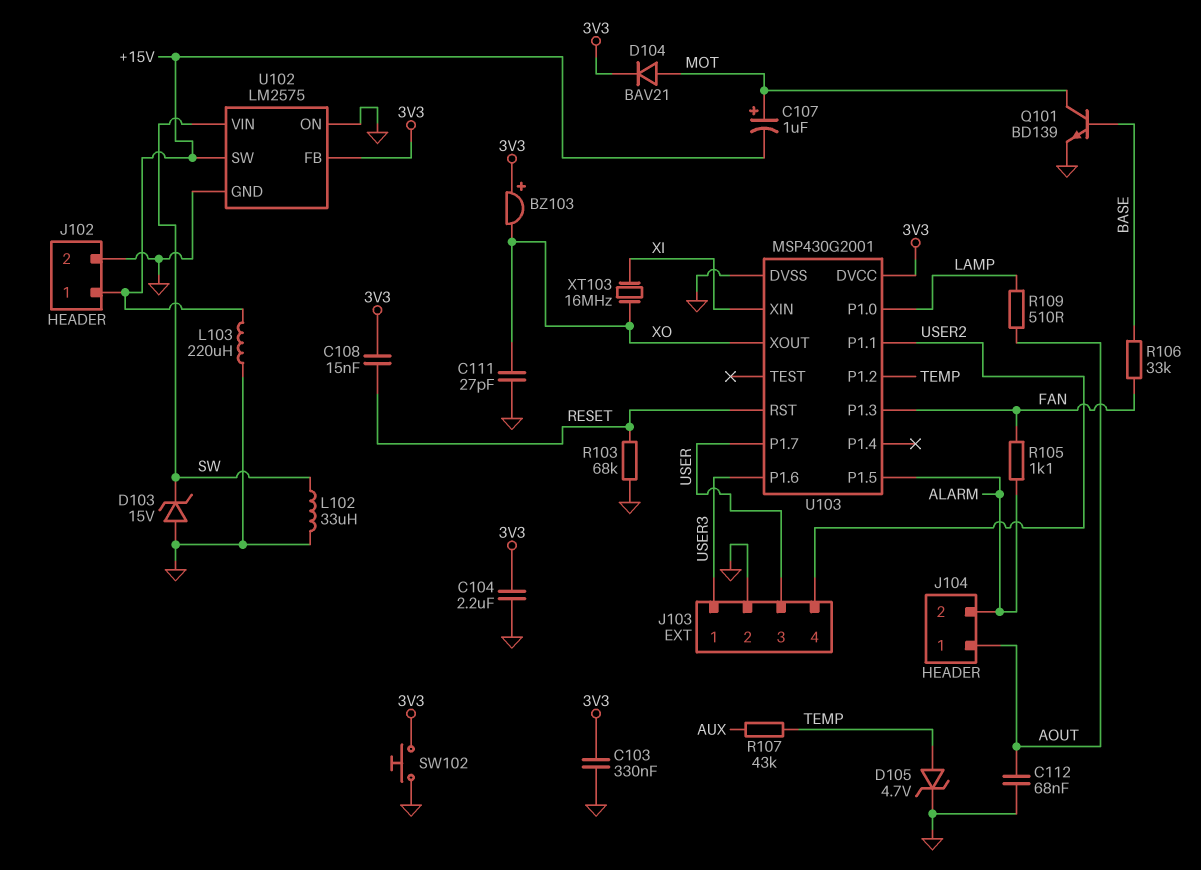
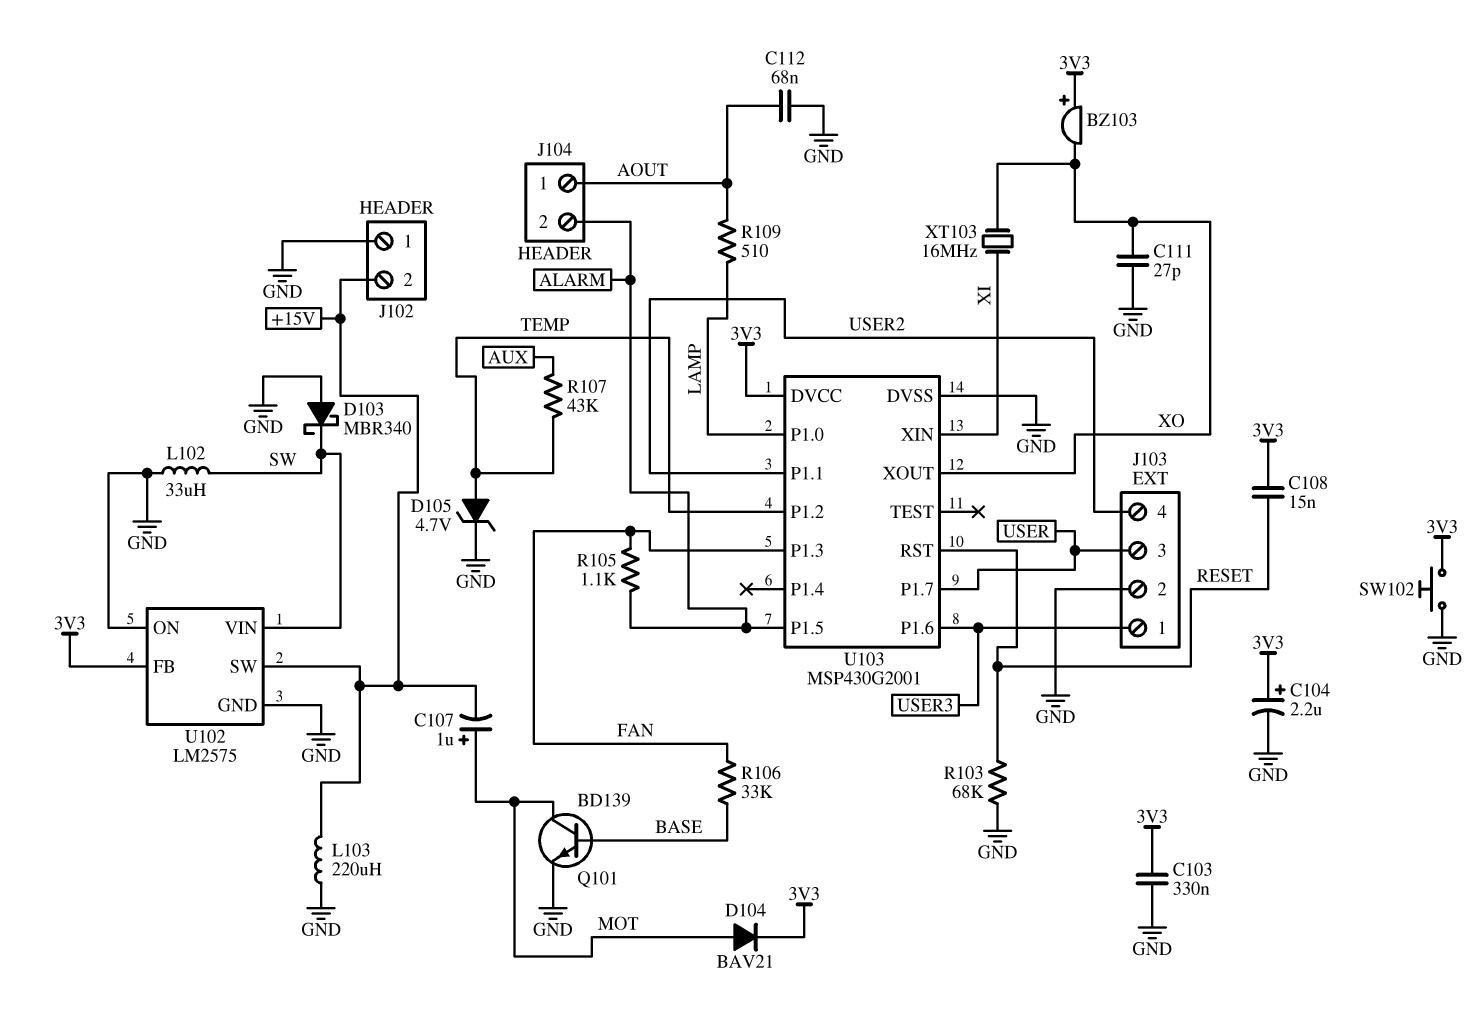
C104: 2.2uF (3V3, GND) -> 2.2uF (plus 3V3, minus GND)
D103: zener 15V (A GND, K SW) -> schottky MBR340 (A GND, K SW)
J102 pin 1: +15V -> GND
J102 pin 2: GND -> +15V

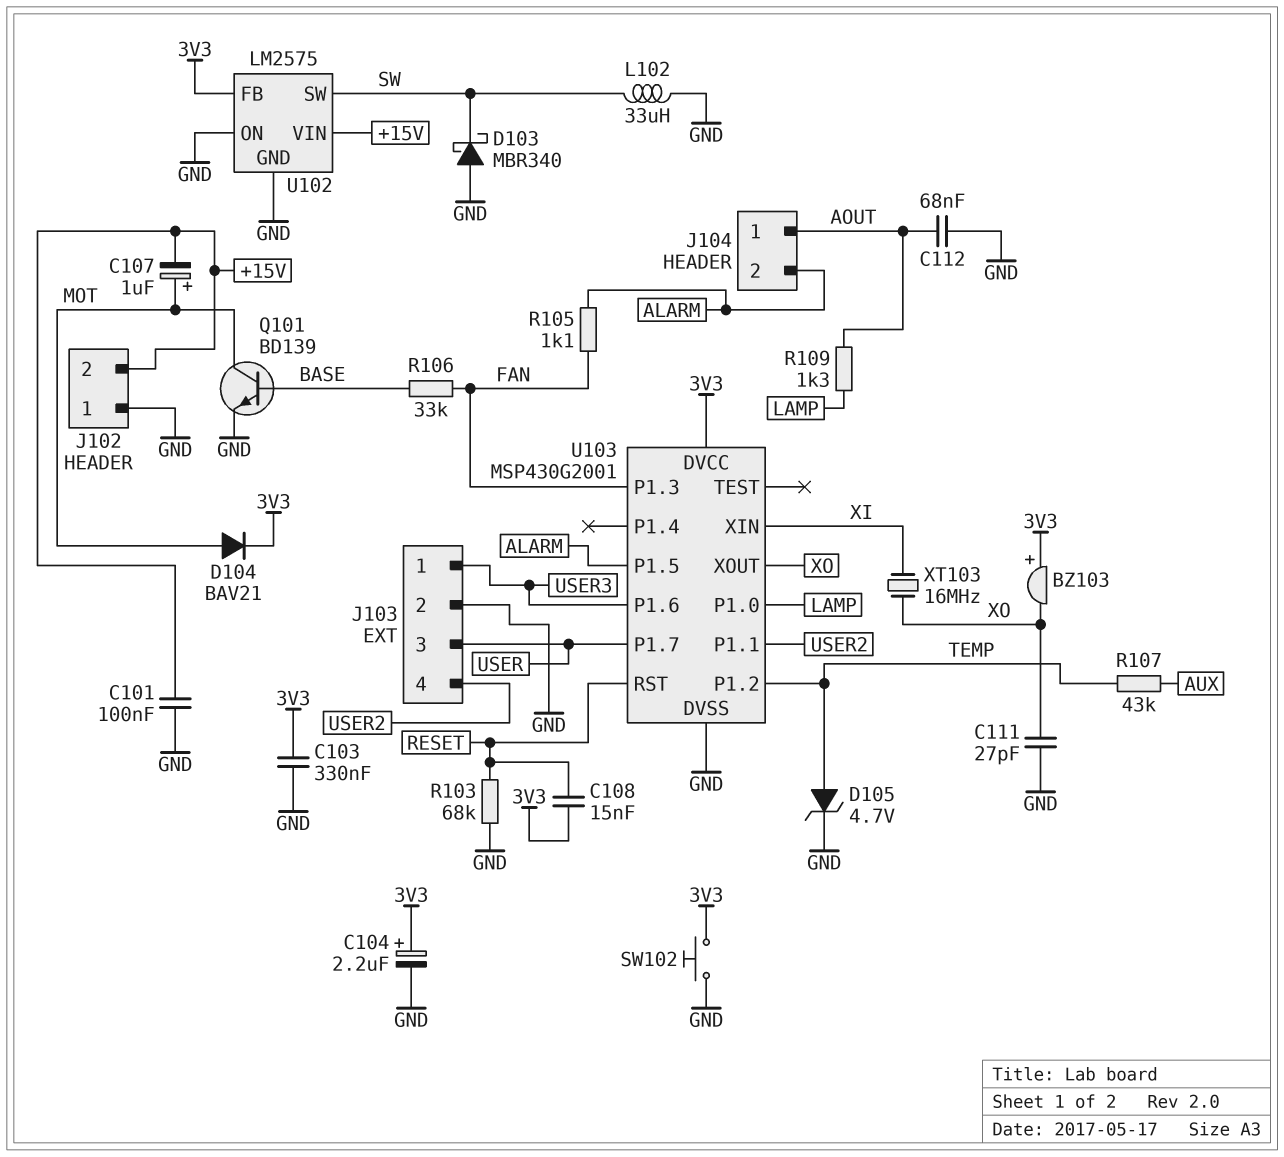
C101: none -> 100nF (+15V, GND)
L103: 220uH (+15V, GND) -> none
R109: 510 (AOUT, LAMP) -> 1.3k (AOUT, LAMP)
U102 pin SW: +15V -> SW
U102 pin VIN: SW -> +15V

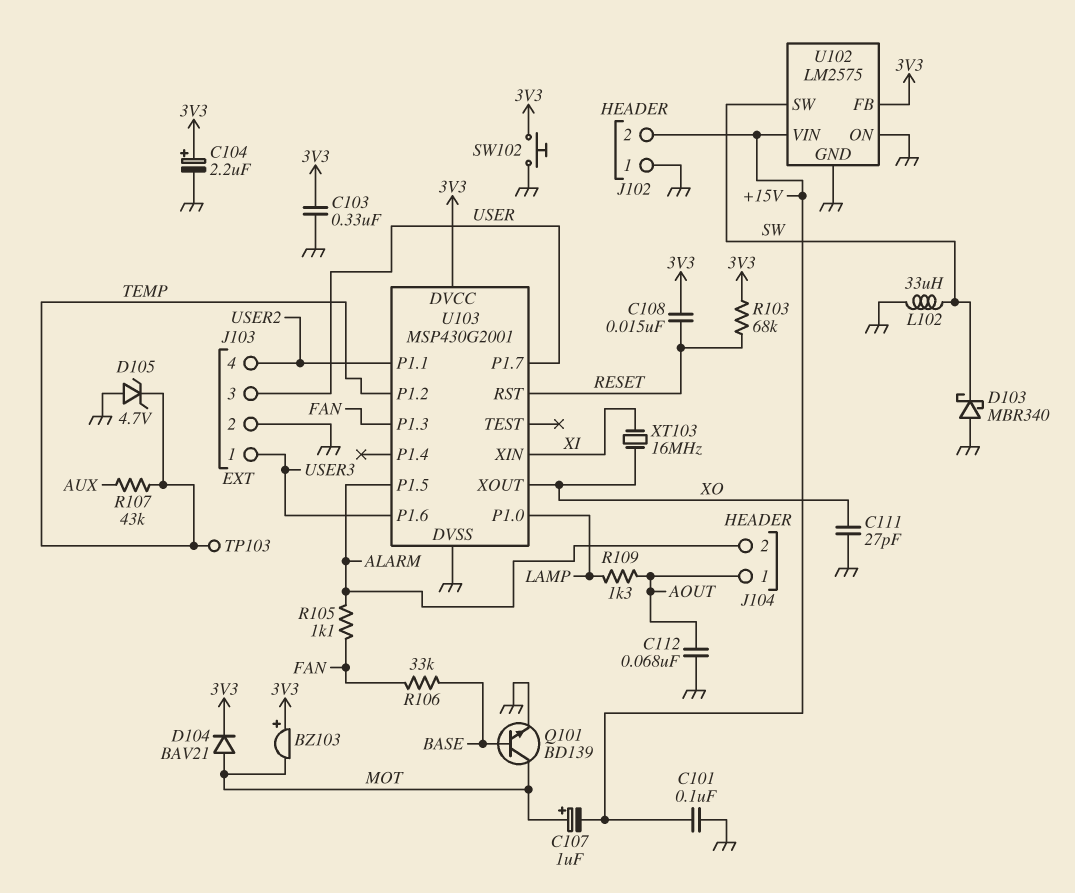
BZ103: buzzer (plus 3V3, minus XO) -> buzzer (plus 3V3, minus MOT)
D105: zener 4.7V (A TEMP, K GND) -> zener 4.7V (A GND, K TEMP)
R103: 68k (GND, RESET) -> 68k (3V3, RESET)
TP103: none -> test point (TEMP)

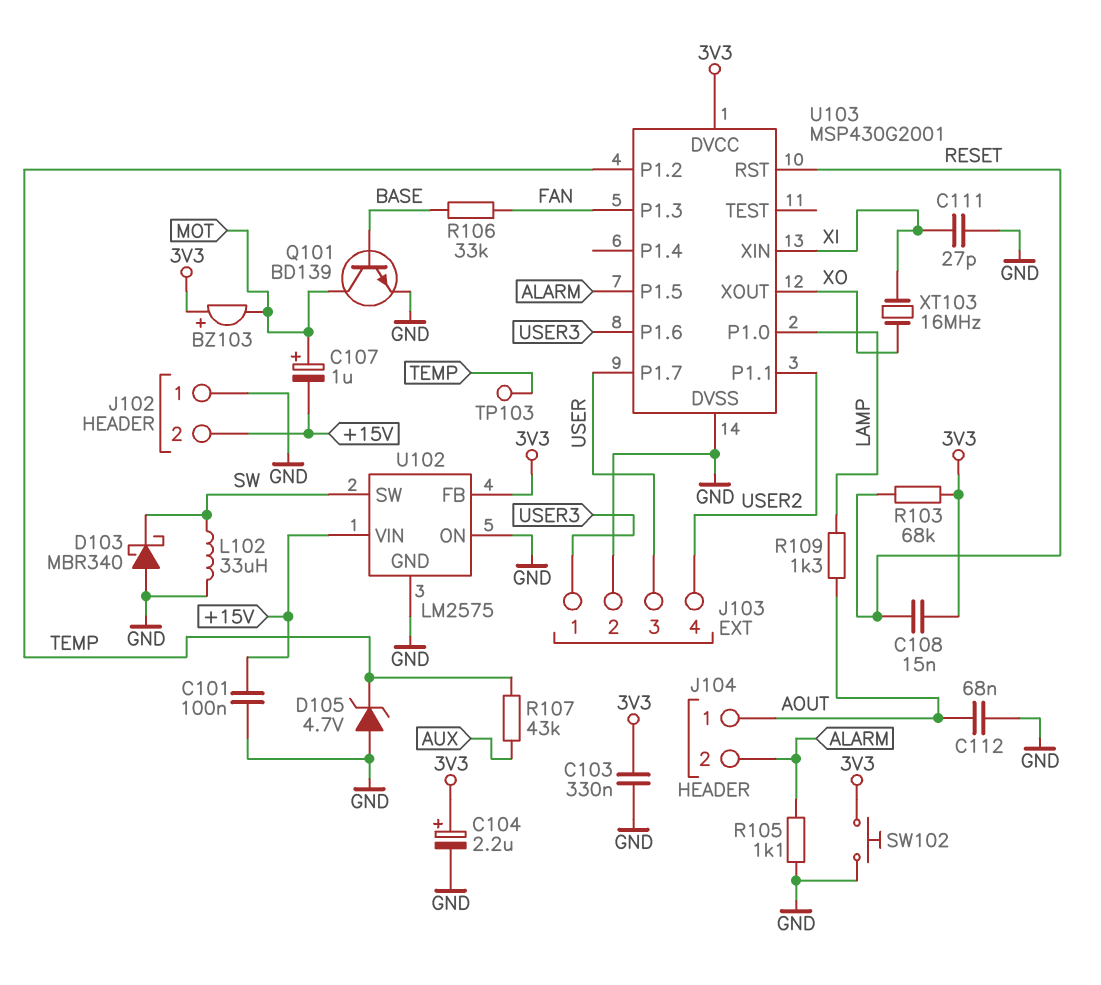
C111: 27pF (GND, XO) -> 27pF (GND, XI)
D104: diode BAV21 (A MOT, K 3V3) -> none
R105: 1.1k (ALARM, FAN) -> 1.1k (ALARM, GND)

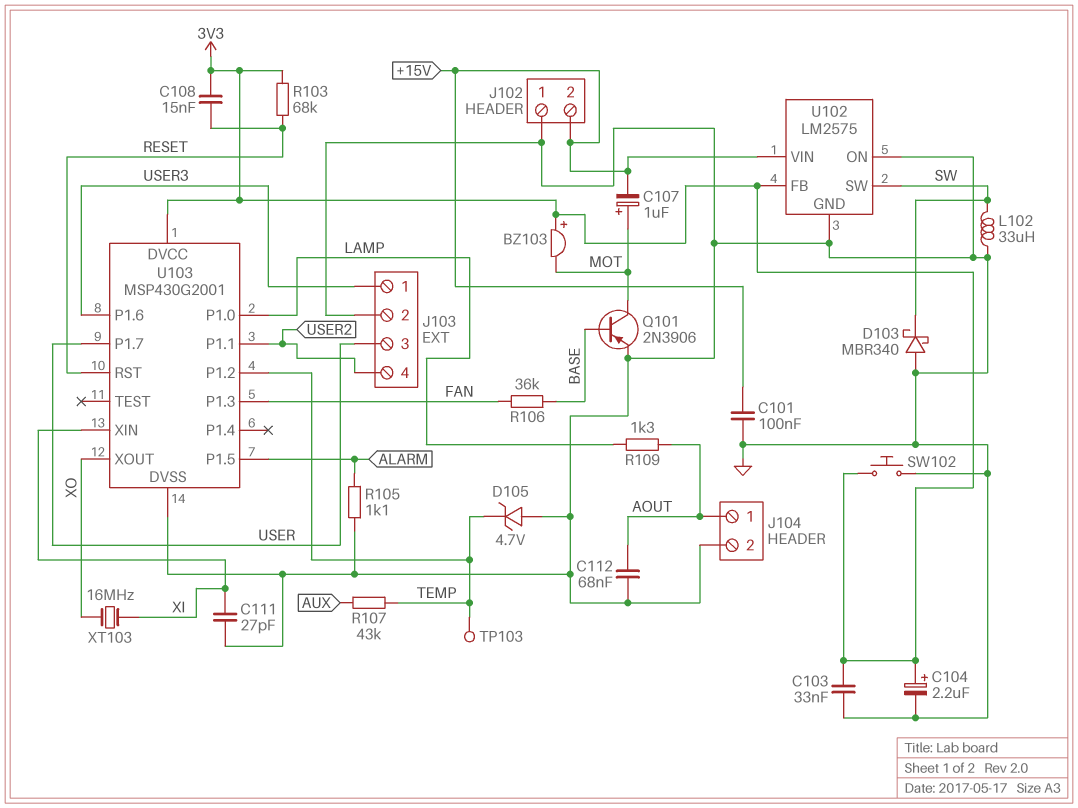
C103: 330nF (3V3, GND) -> 33nF (3V3, GND)
J104 pin 2: ALARM -> GND
Q101: NPN BD139 (B BASE, C MOT, E GND) -> PNP 2N3906 (B BASE, C MOT, E GND)
R106: 33k (BASE, FAN) -> 36k (BASE, FAN)

